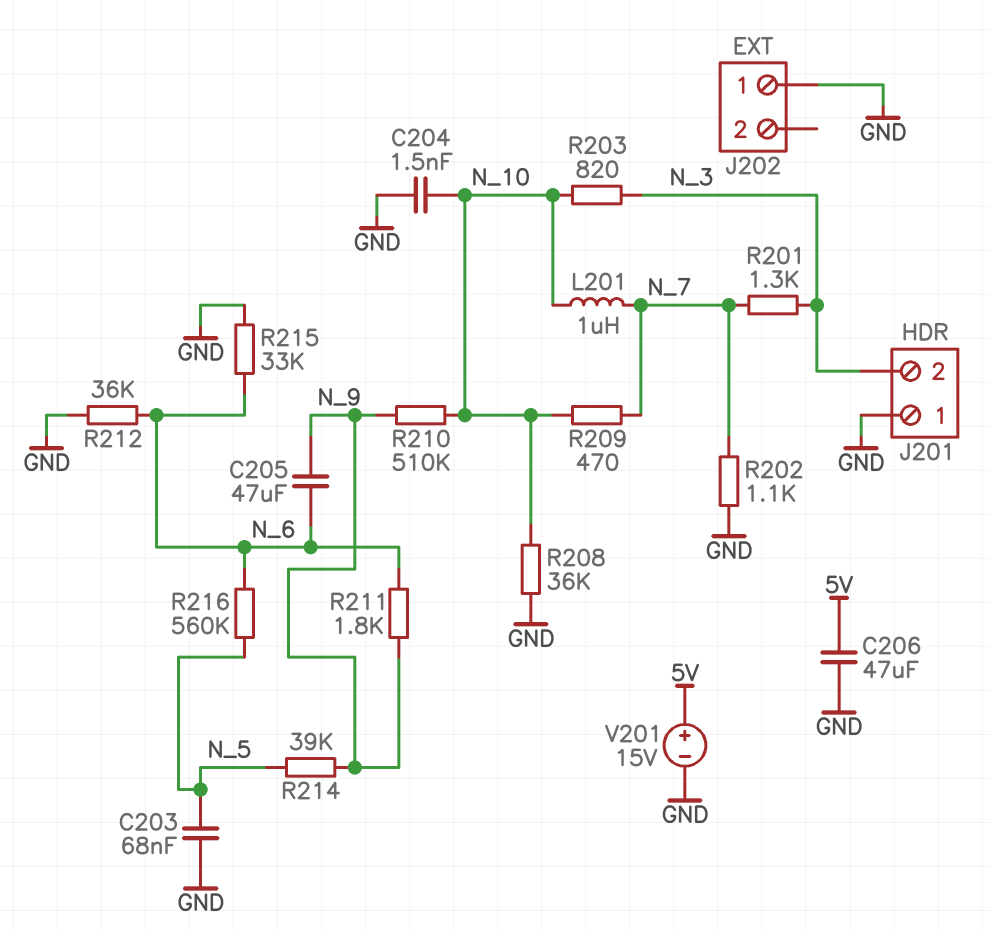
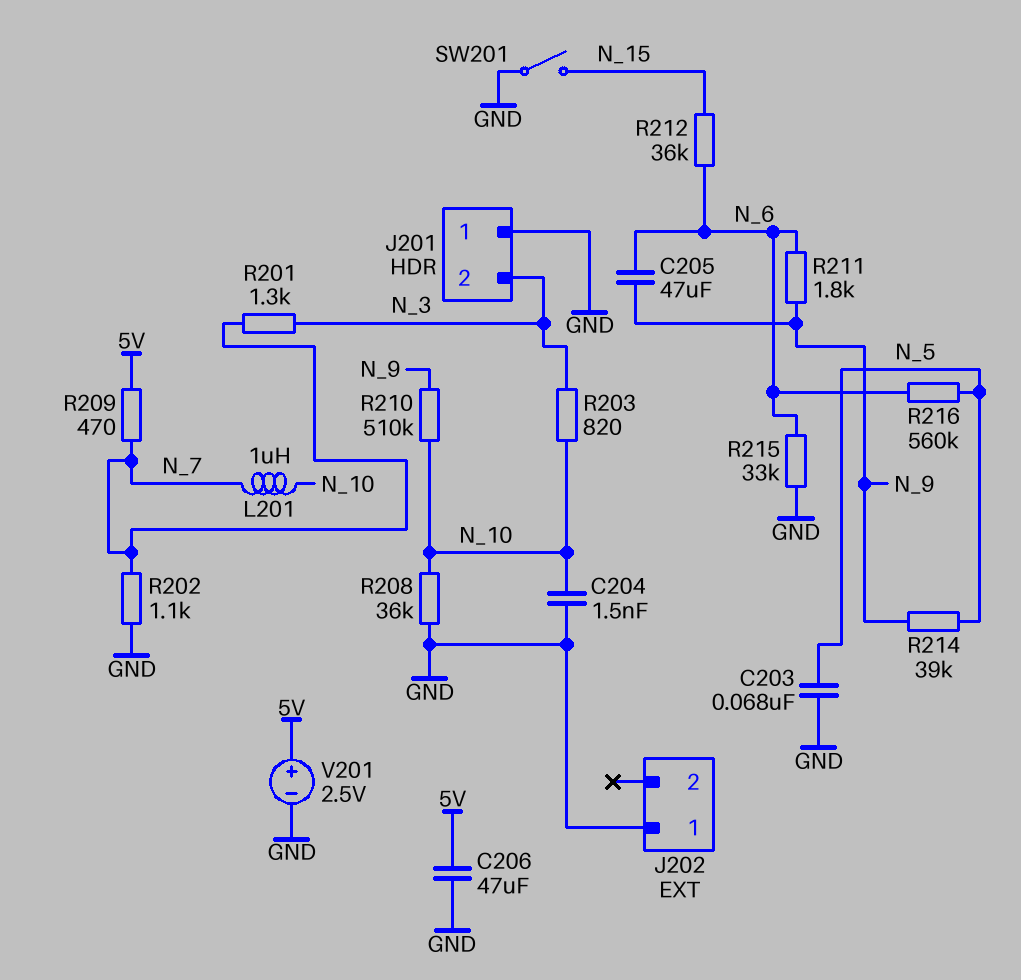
R209: 470 (N_7, N_10) -> 470 (5V, N_7)
R212: 36k (GND, N_6) -> 36k (N_6, N_15)
SW201: none -> switch (GND, N_15)
V201: 15V (plus 5V, minus GND) -> 2.5V (plus 5V, minus GND)

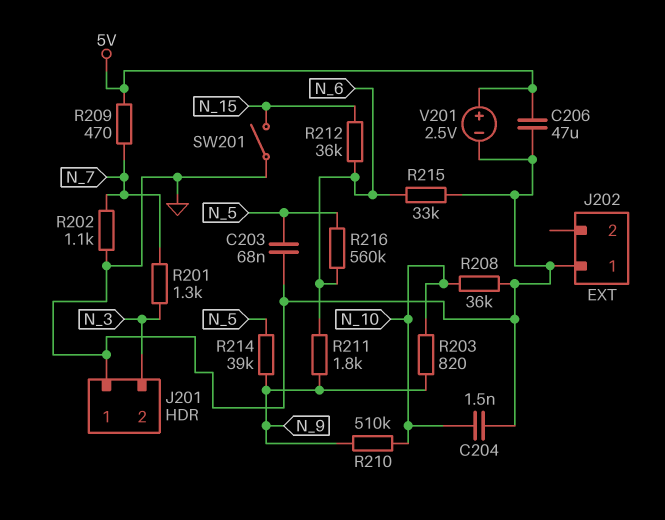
C205: 47uF (N_6, N_9) -> none
L201: 1uH (N_7, N_10) -> none
R203: 820 (N_3, N_10) -> 820 (N_9, N_10)

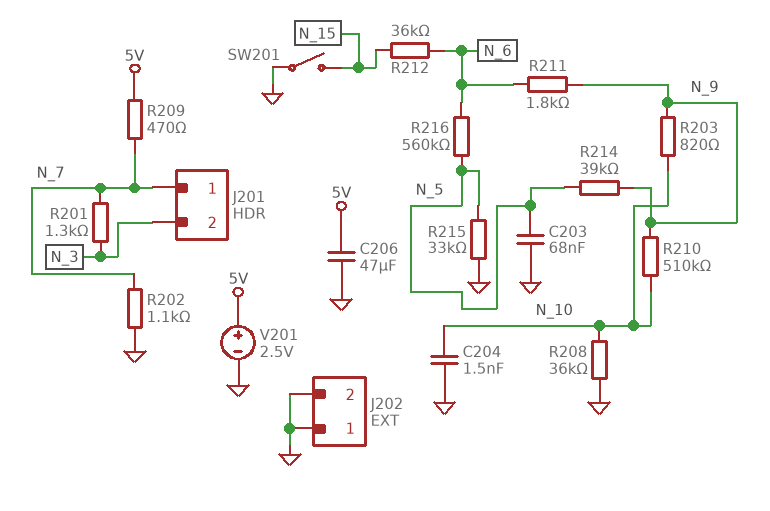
J201 pin 1: GND -> N_7
J202 pin 2: none -> GND
R215: 33k (GND, N_6) -> 33k (GND, N_5)

